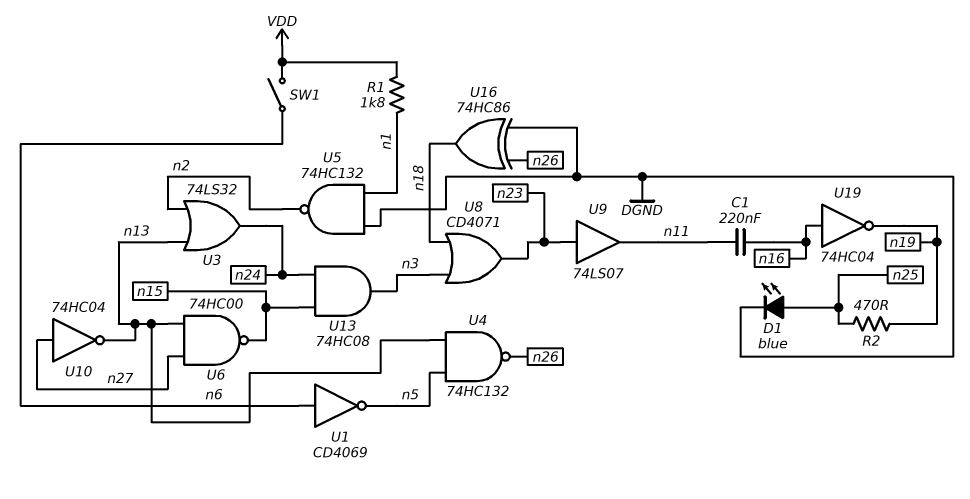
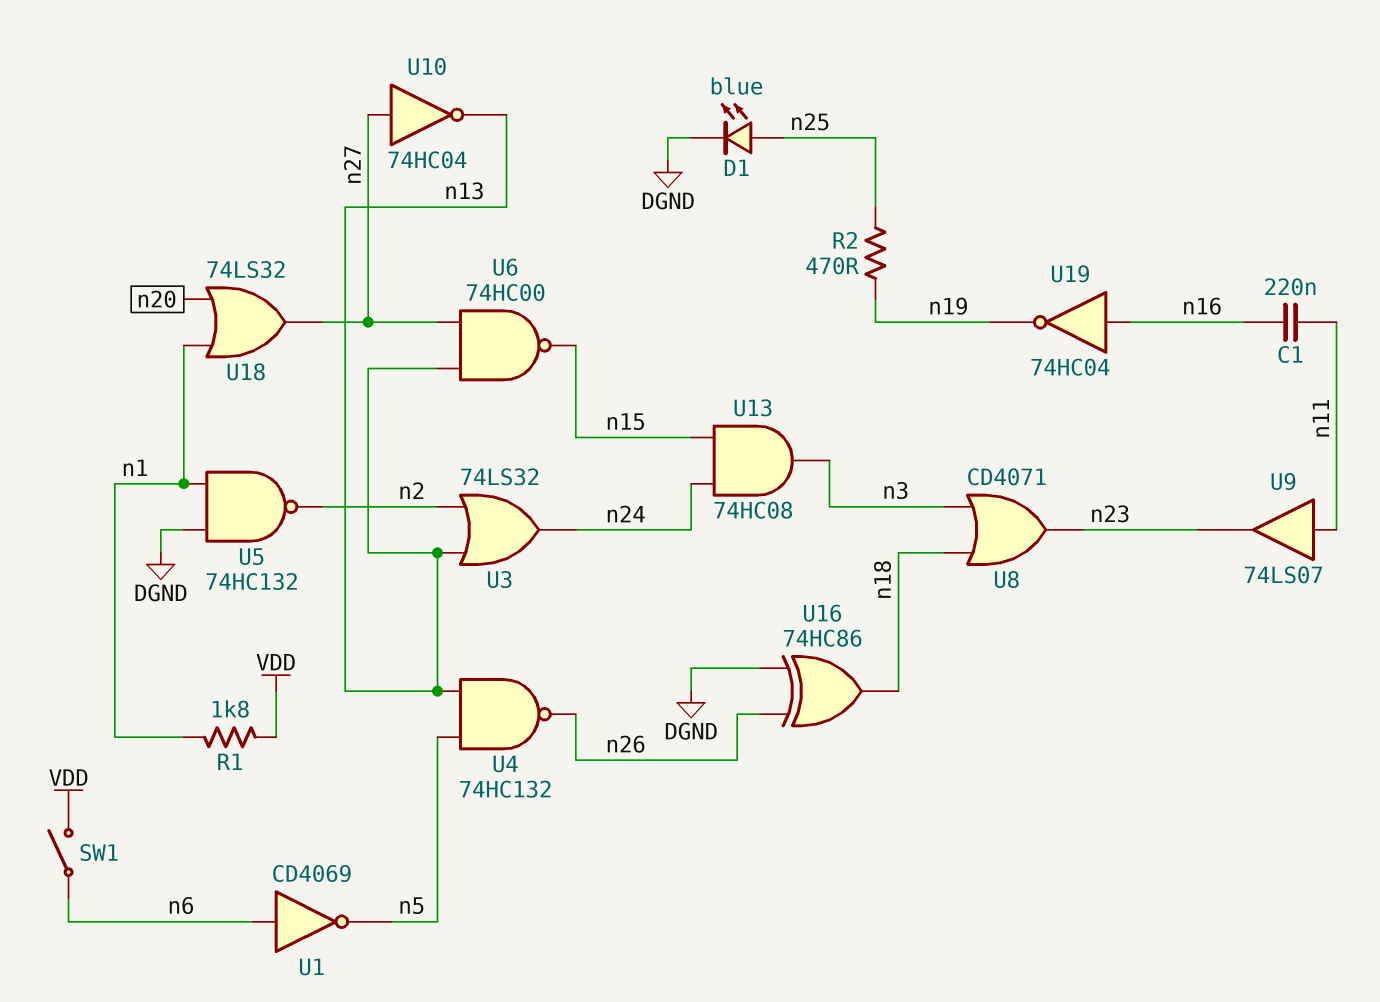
U9: buffer 74LS07 (in n23, out n11) -> buffer 74LS07 (in n11, out n23)
U18: none -> OR 74LS32 (in n1, in n20, out n27)

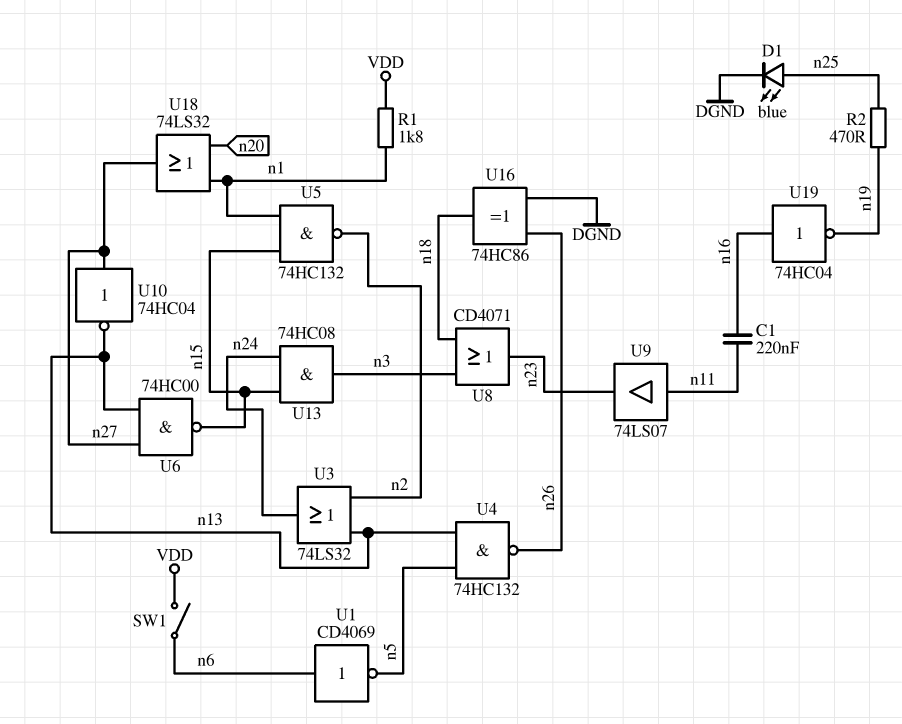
U5: NAND 74HC132 (in DGND, in n1, out n2) -> NAND 74HC132 (in n1, in n15, out n2)

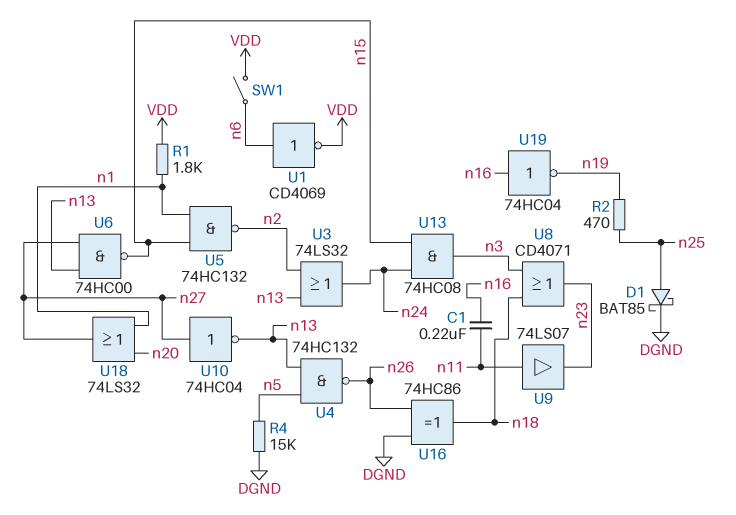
D1: LED blue (A n25, K DGND) -> schottky BAT85 (A n25, K DGND)
R4: none -> 15k (DGND, n5)
U1: NOT CD4069 (in n6, out n5) -> NOT CD4069 (in n6, out VDD)

